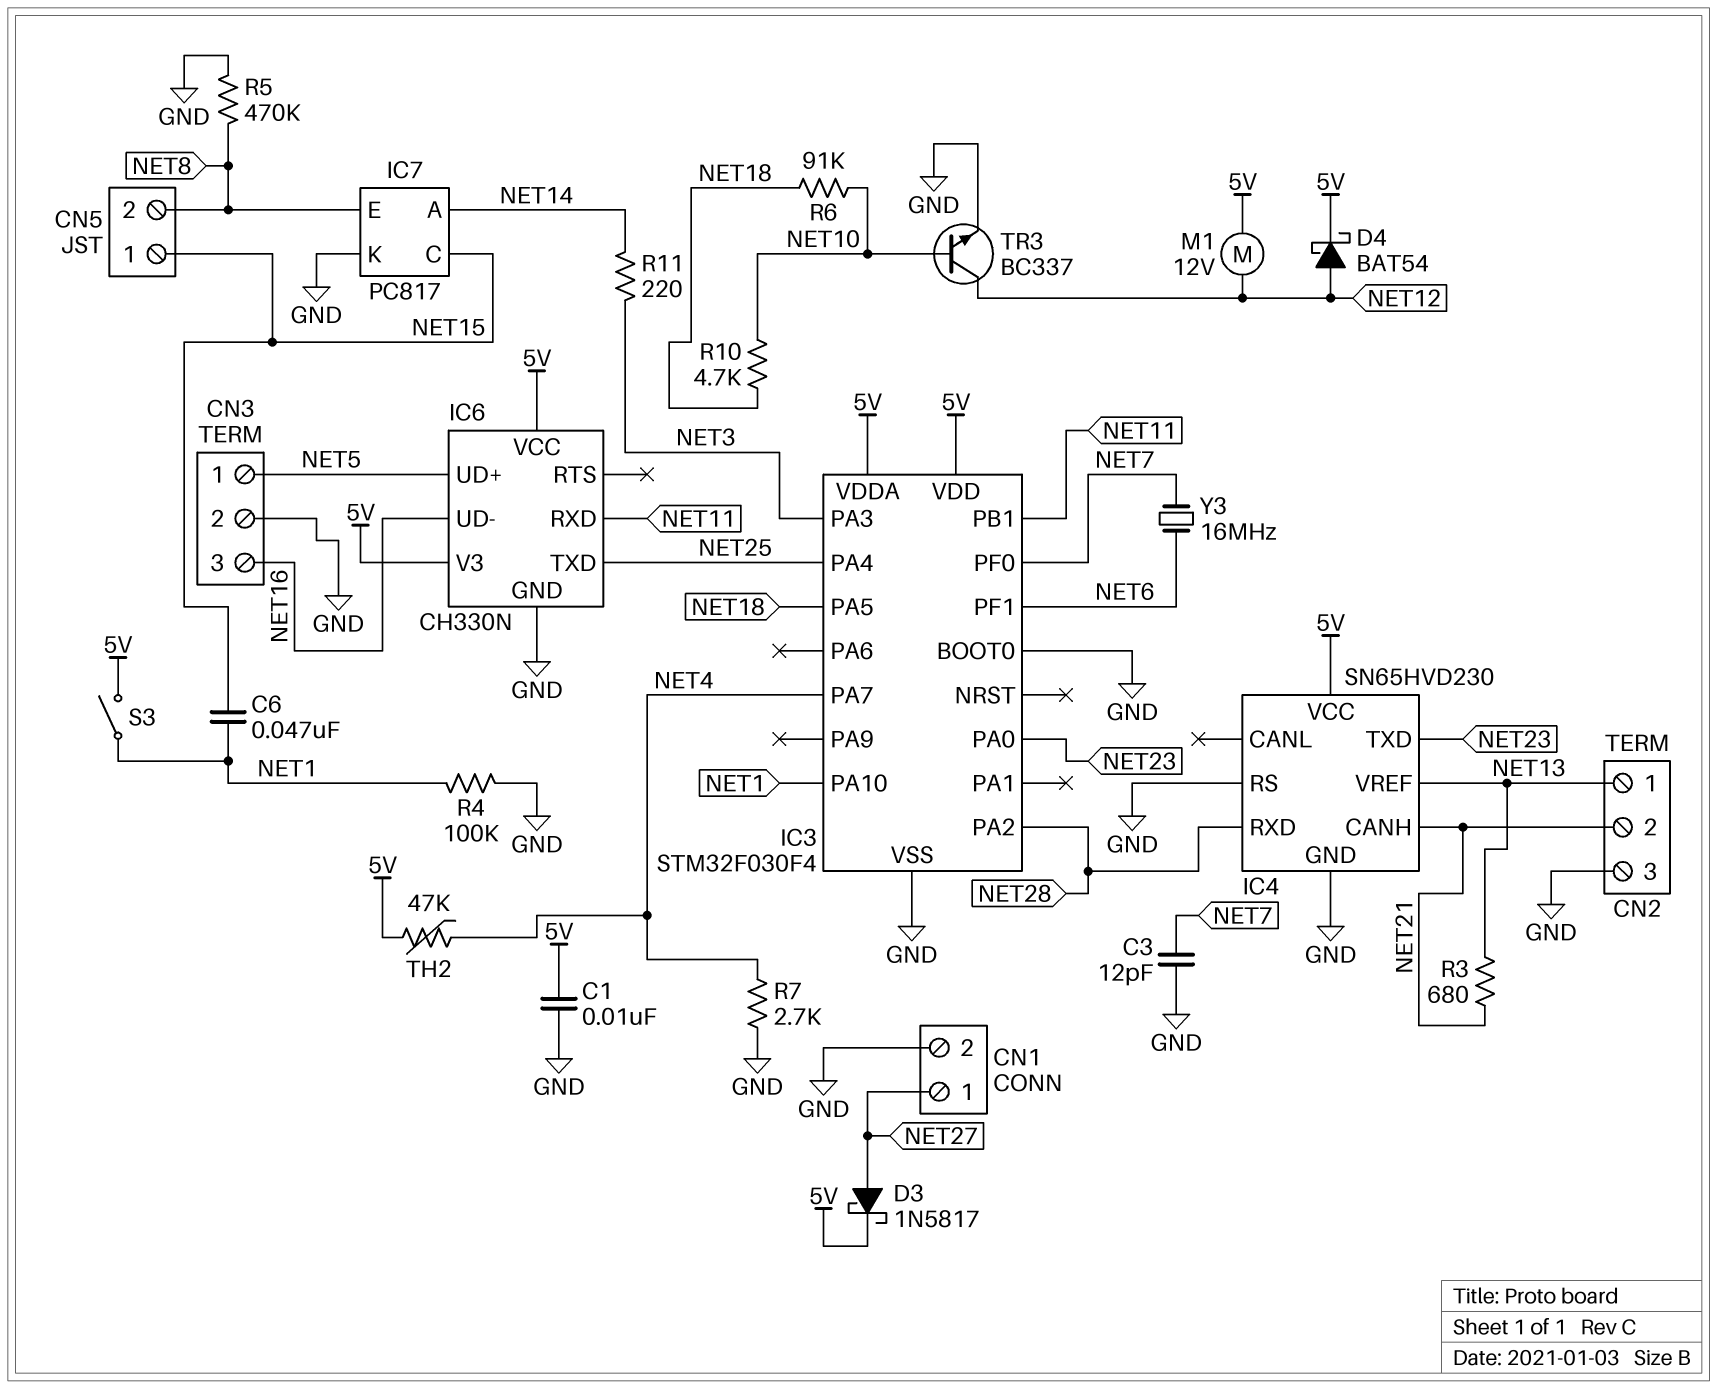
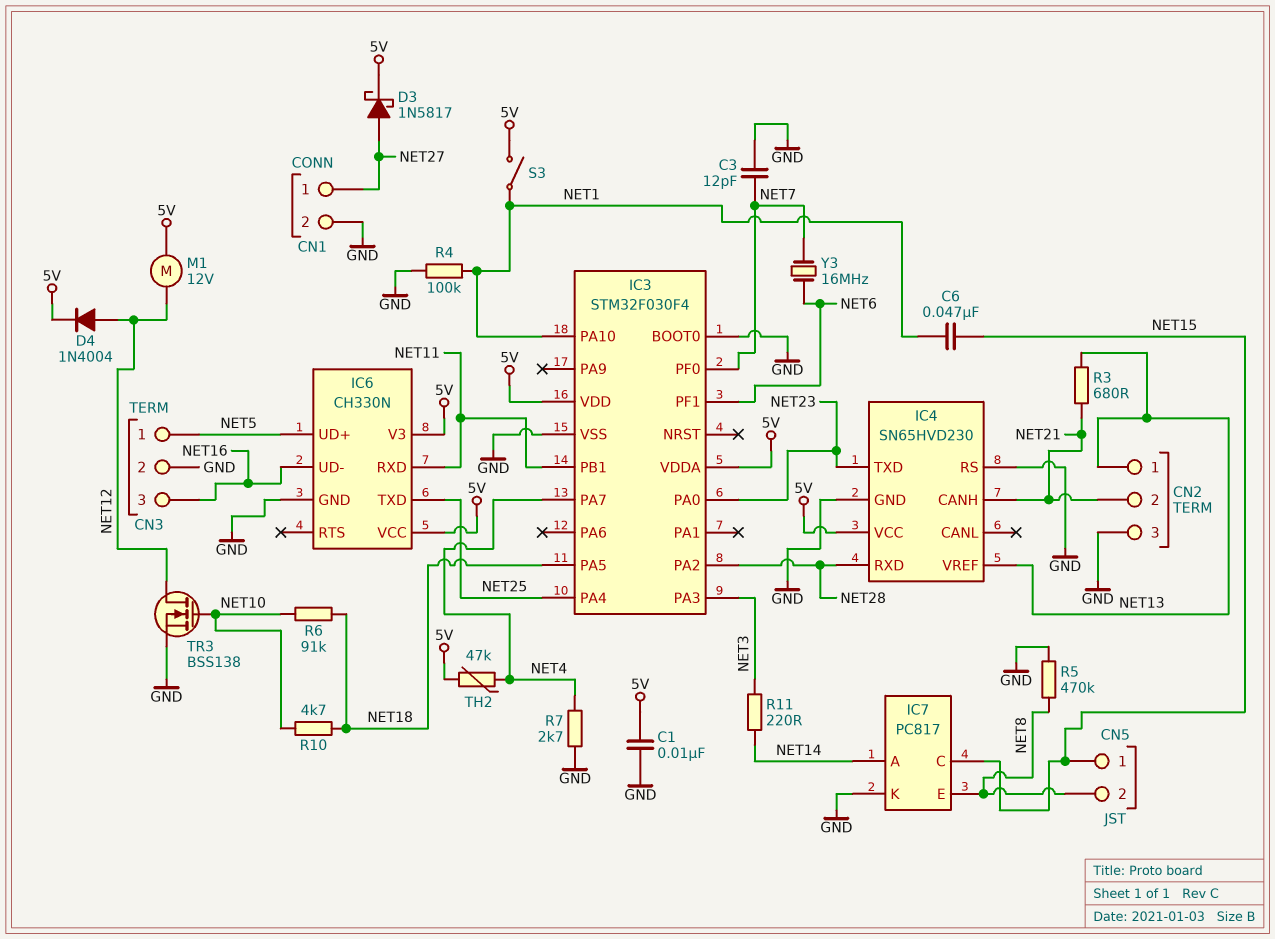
D4: schottky BAT54 (A NET12, K 5V) -> diode 1N4004 (A NET12, K 5V)
TR3: NPN BC337 (B NET10, C NET12, E GND) -> NMOS BSS138 (G NET10, D NET12, S GND)

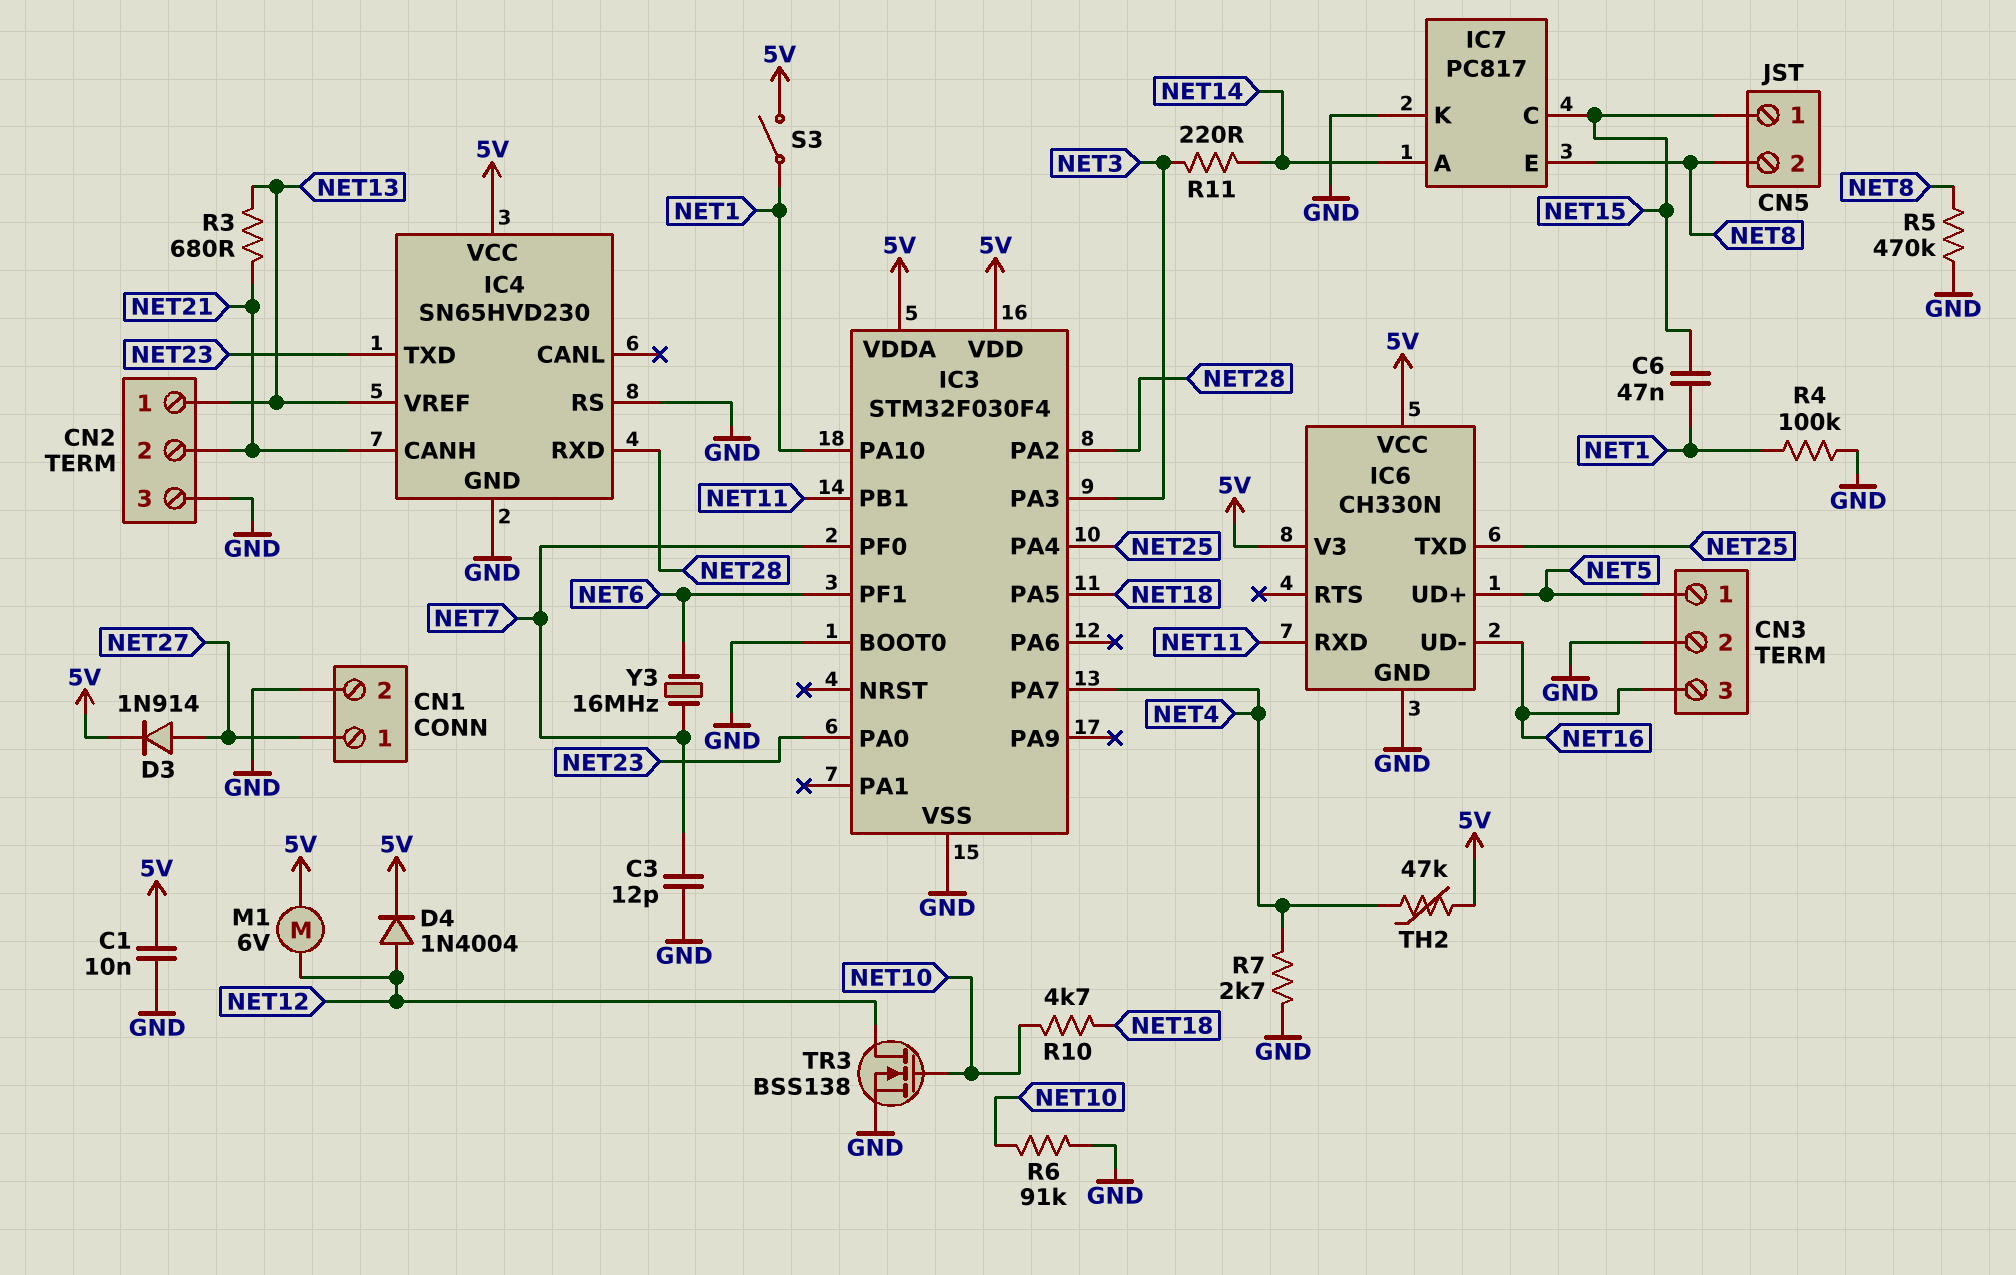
D3: schottky 1N5817 (A NET27, K 5V) -> diode 1N914 (A NET27, K 5V)
M1: motor 12V (5V, NET12) -> motor 6V (5V, NET12)
R6: 91k (NET10, NET18) -> 91k (GND, NET10)

